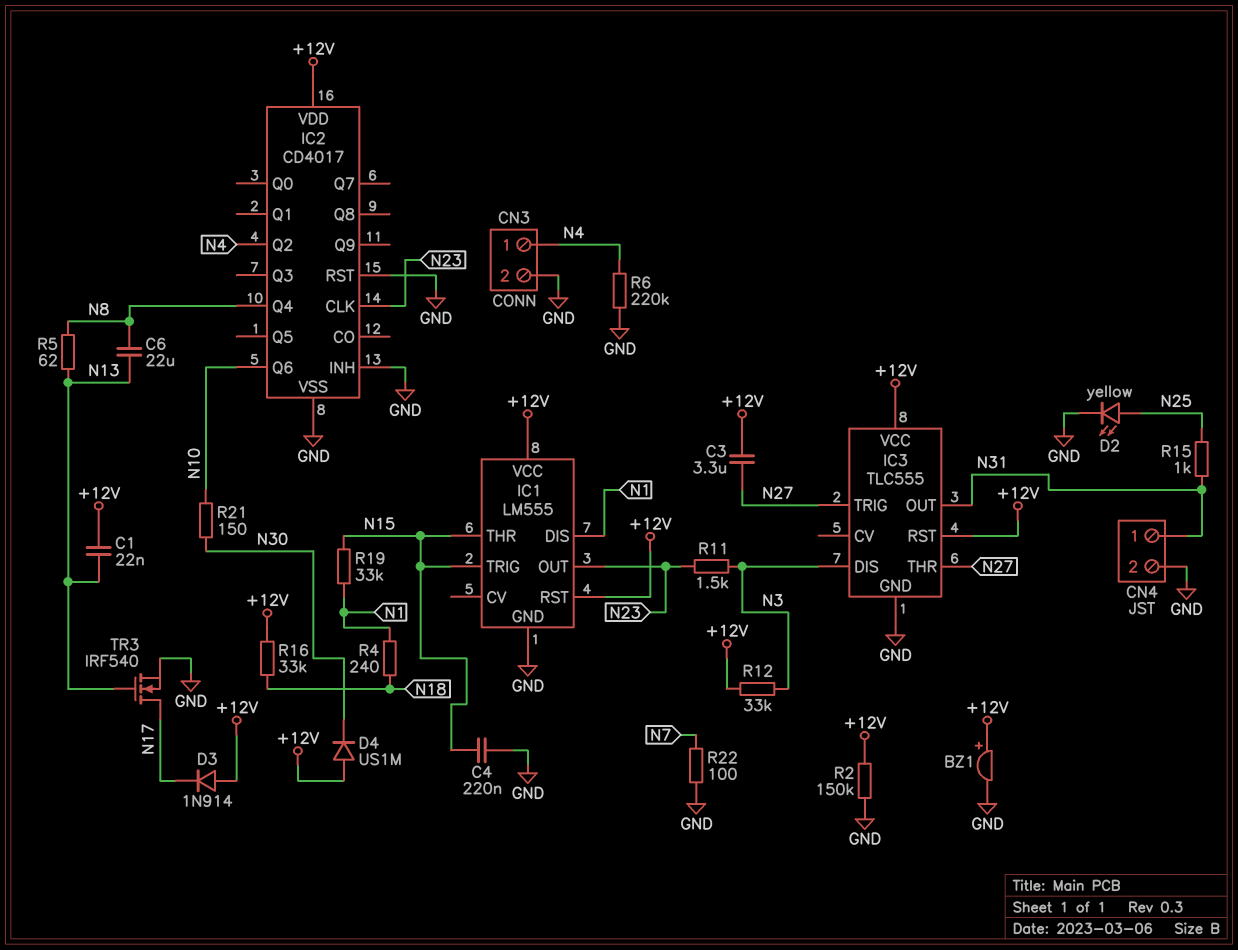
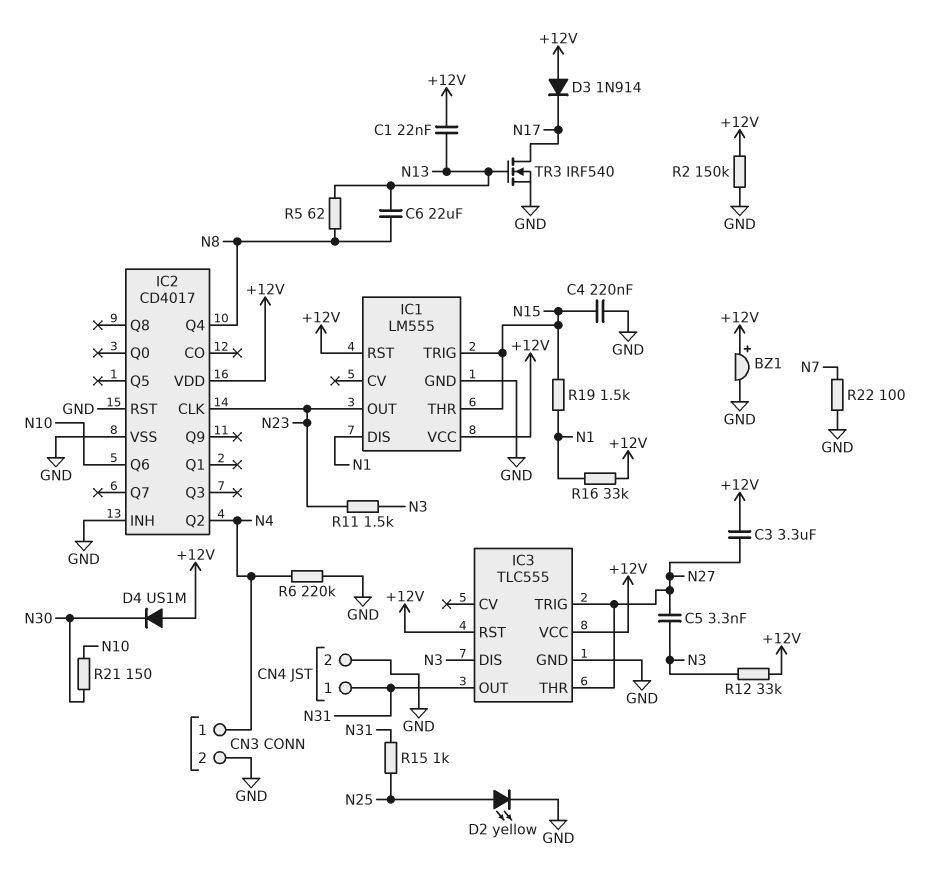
C5: none -> 3.3nF (N3, N27)
R4: 240 (N1, N18) -> none
R16: 33k (+12V, N18) -> 33k (+12V, N1)
R19: 33k (N1, N15) -> 1.5k (N1, N15)

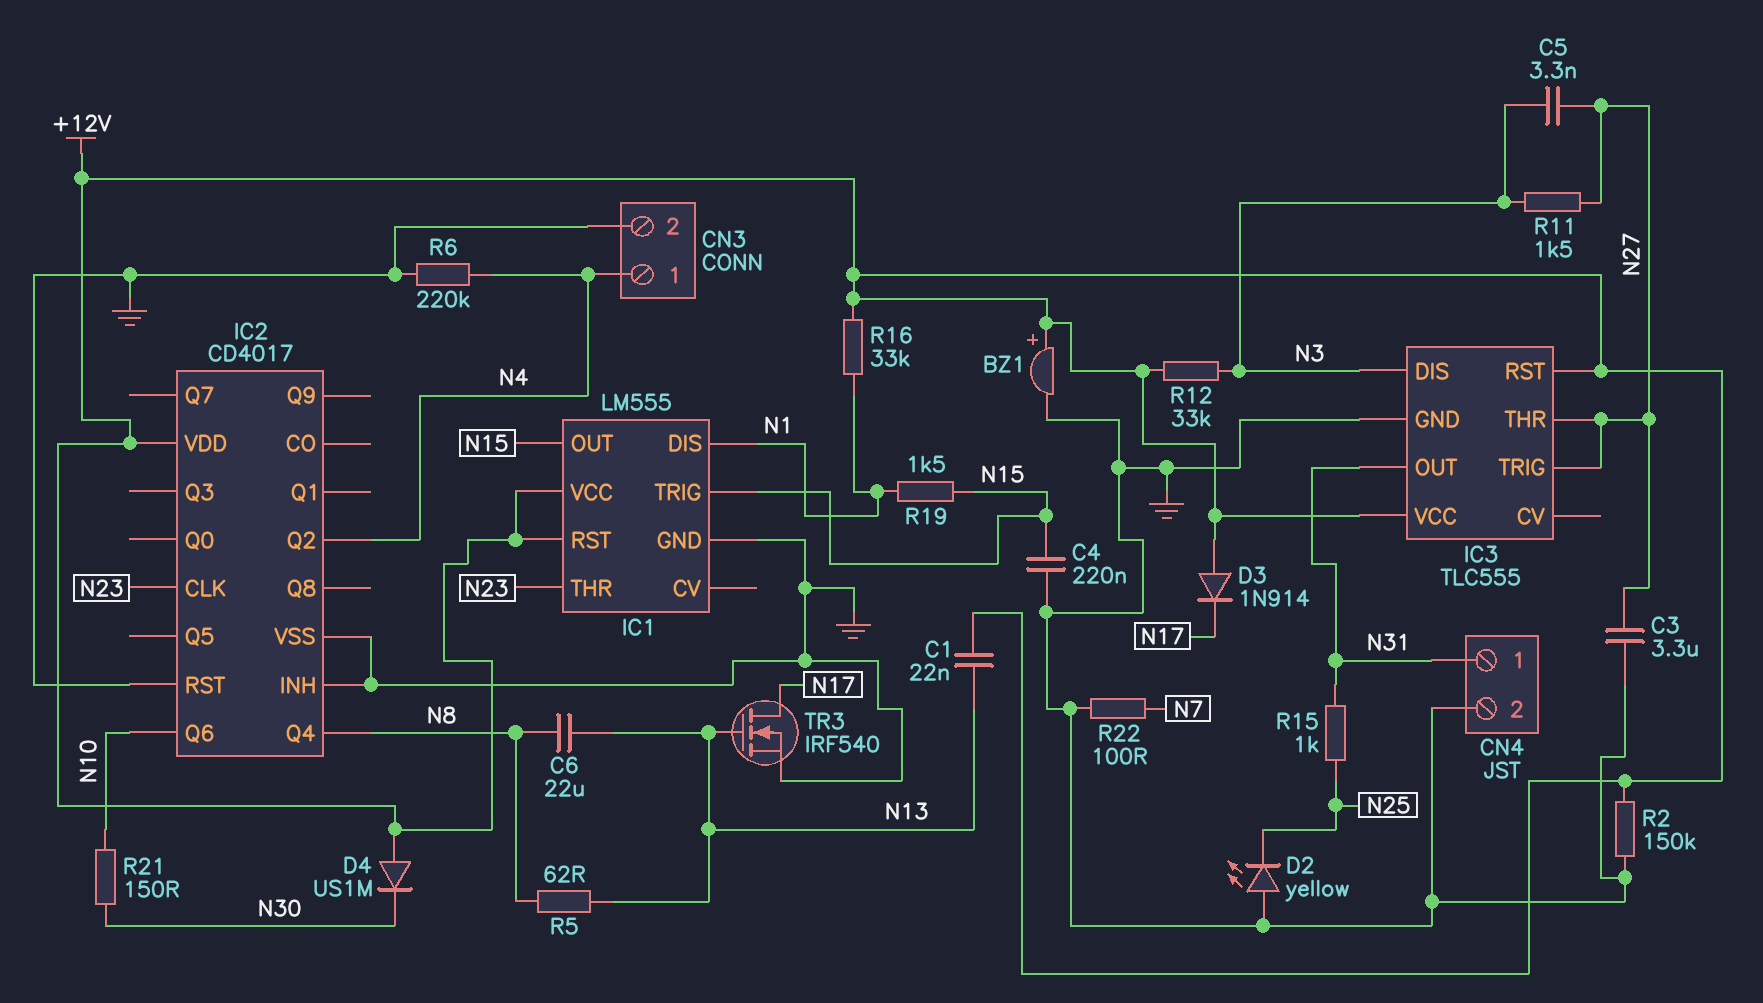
C3: 3.3uF (+12V, N27) -> 3.3uF (GND, N27)
D2: LED yellow (A N25, K GND) -> LED yellow (A GND, K N25)
IC1 pin OUT: N23 -> N15
IC1 pin THR: N15 -> N23
R11: 1.5k (N3, N23) -> 1.5k (N3, N27)

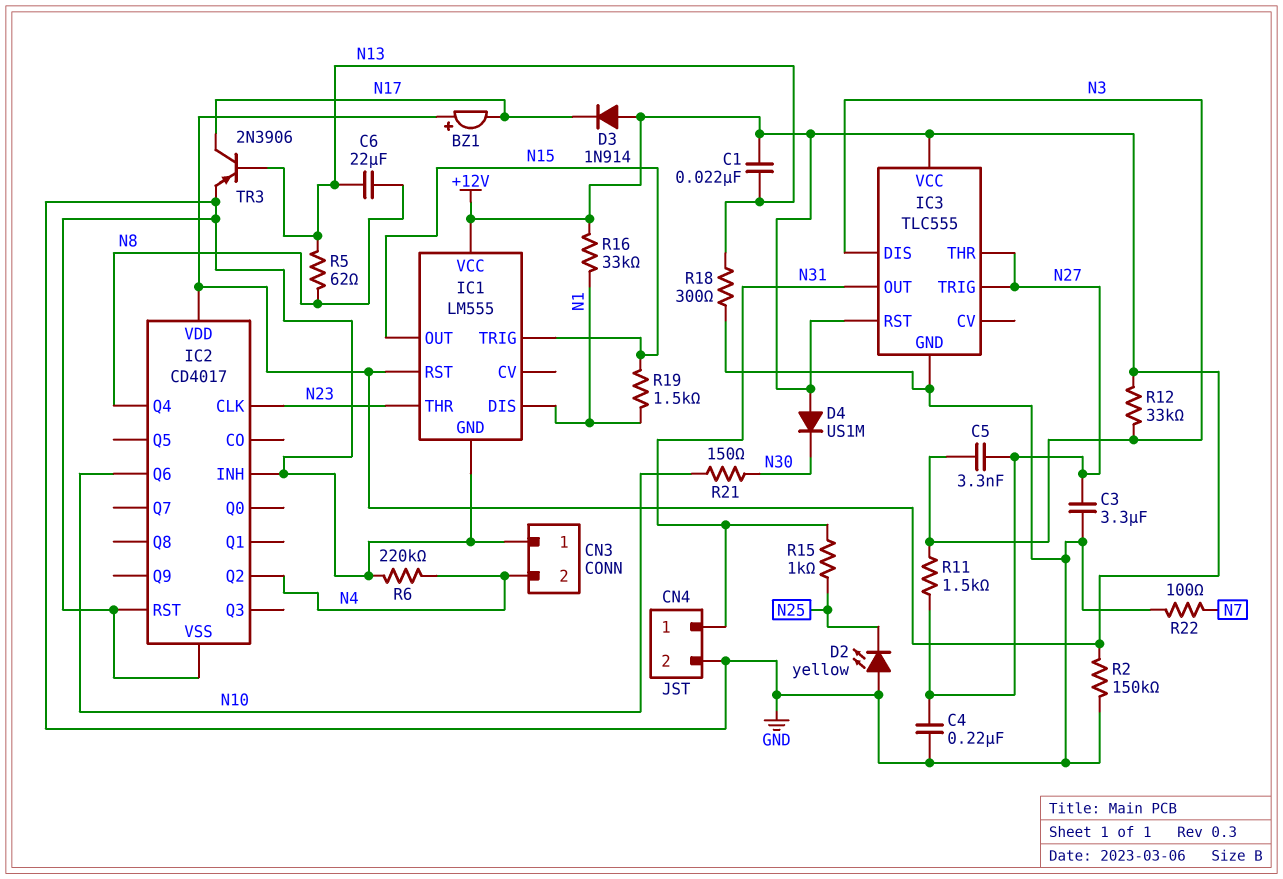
BZ1: buzzer (plus +12V, minus GND) -> buzzer (plus +12V, minus N17)
C4: 220nF (GND, N15) -> 220nF (GND, N27)
CN3 pin 1: N4 -> GND
CN3 pin 2: GND -> N4
R18: none -> 300 (GND, N13)
TR3: NMOS IRF540 (G N13, D N17, S GND) -> PNP 2N3906 (B N13, C N17, E GND)

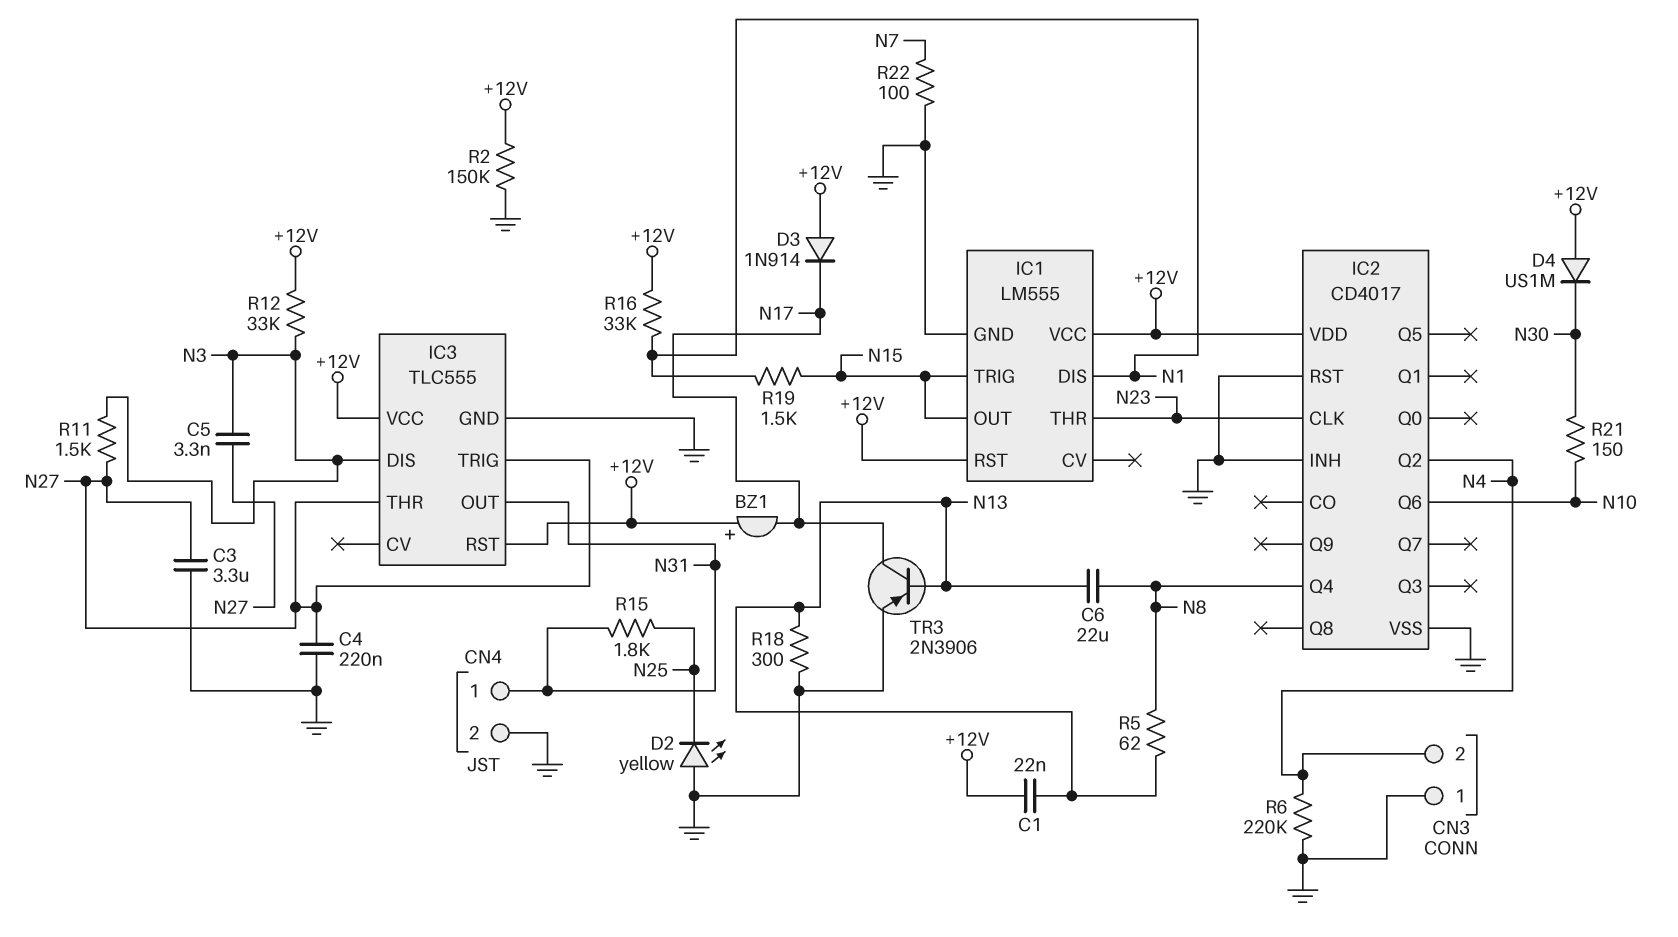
R15: 1k (N25, N31) -> 1.8k (N25, N31)

